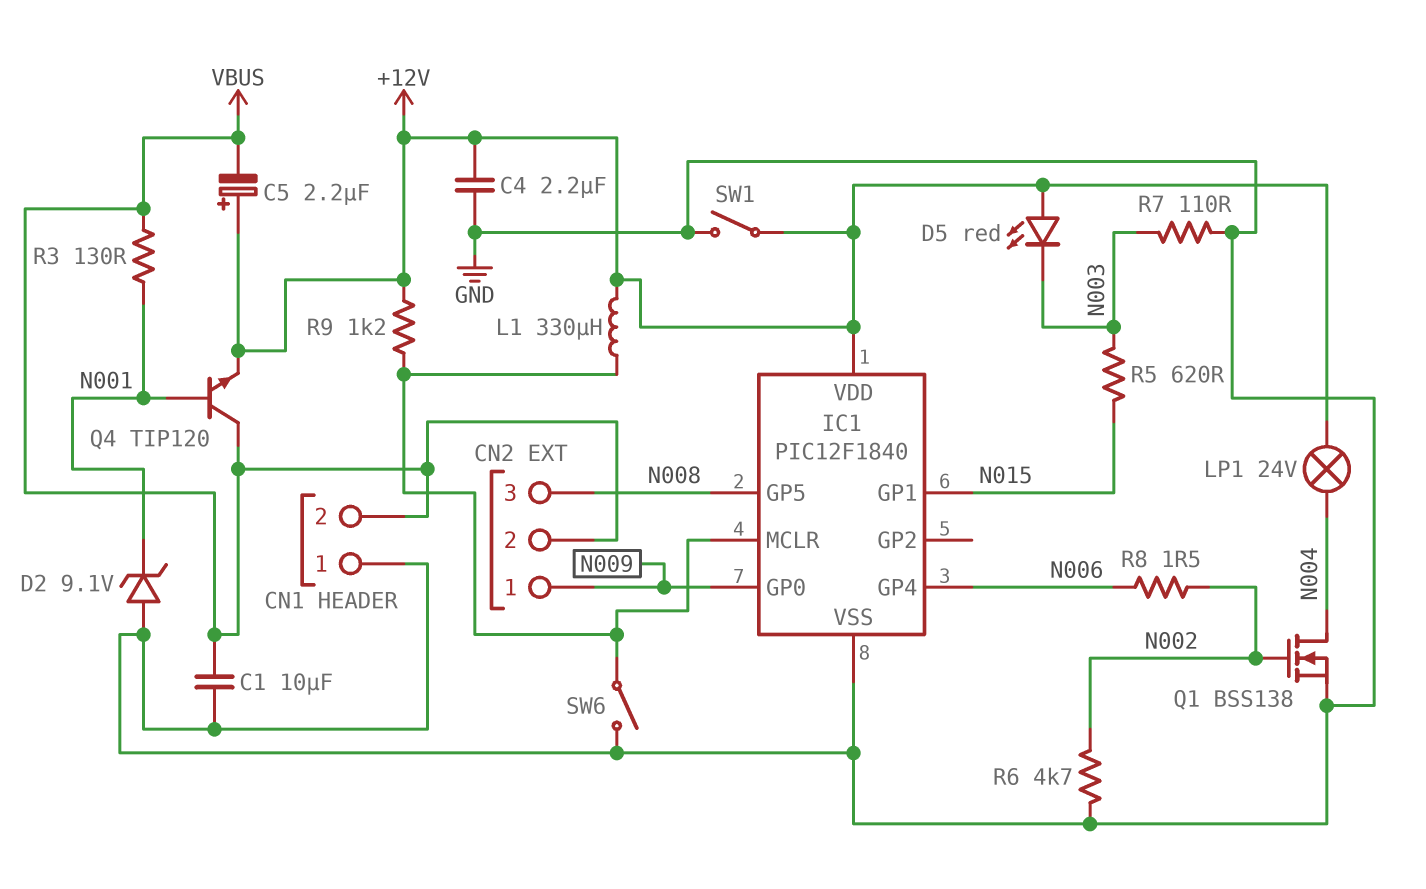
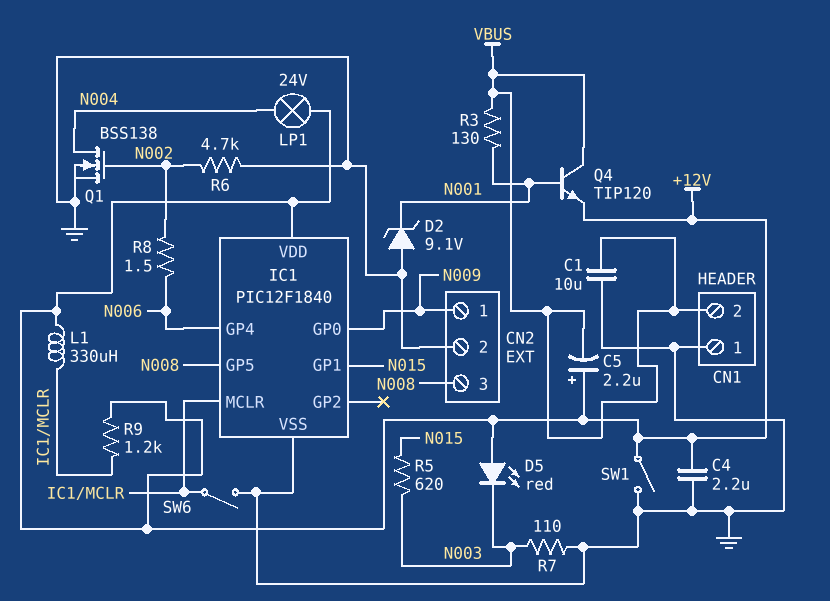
CN2 pin 2: VBUS -> GND

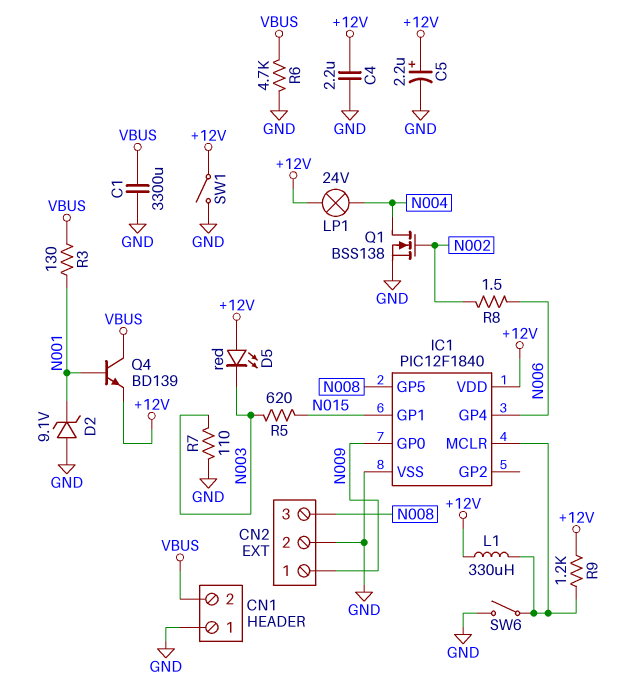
C1: 10uF (GND, VBUS) -> 3300uF (GND, VBUS)
C5: 2.2uF (plus +12V, minus VBUS) -> 2.2uF (plus +12V, minus GND)
Q4: NPN TIP120 (B N001, C VBUS, E +12V) -> NPN BD139 (B N001, C VBUS, E +12V)
R6: 4.7k (GND, N002) -> 4.7k (GND, VBUS)

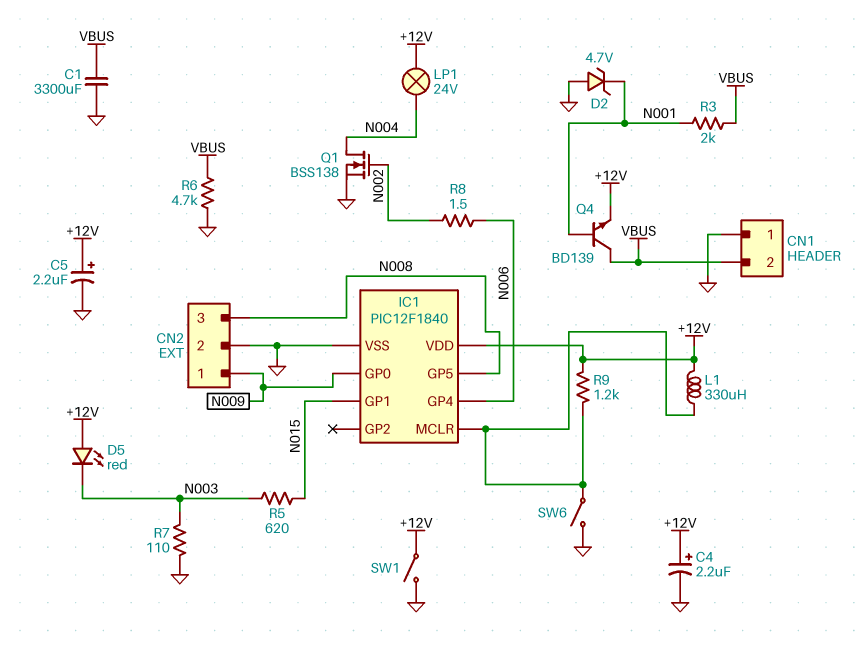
C4: 2.2uF (+12V, GND) -> 2.2uF (plus +12V, minus GND)
D2: zener 9.1V (A GND, K N001) -> zener 4.7V (A GND, K N001)
R3: 130 (N001, VBUS) -> 2k (N001, VBUS)

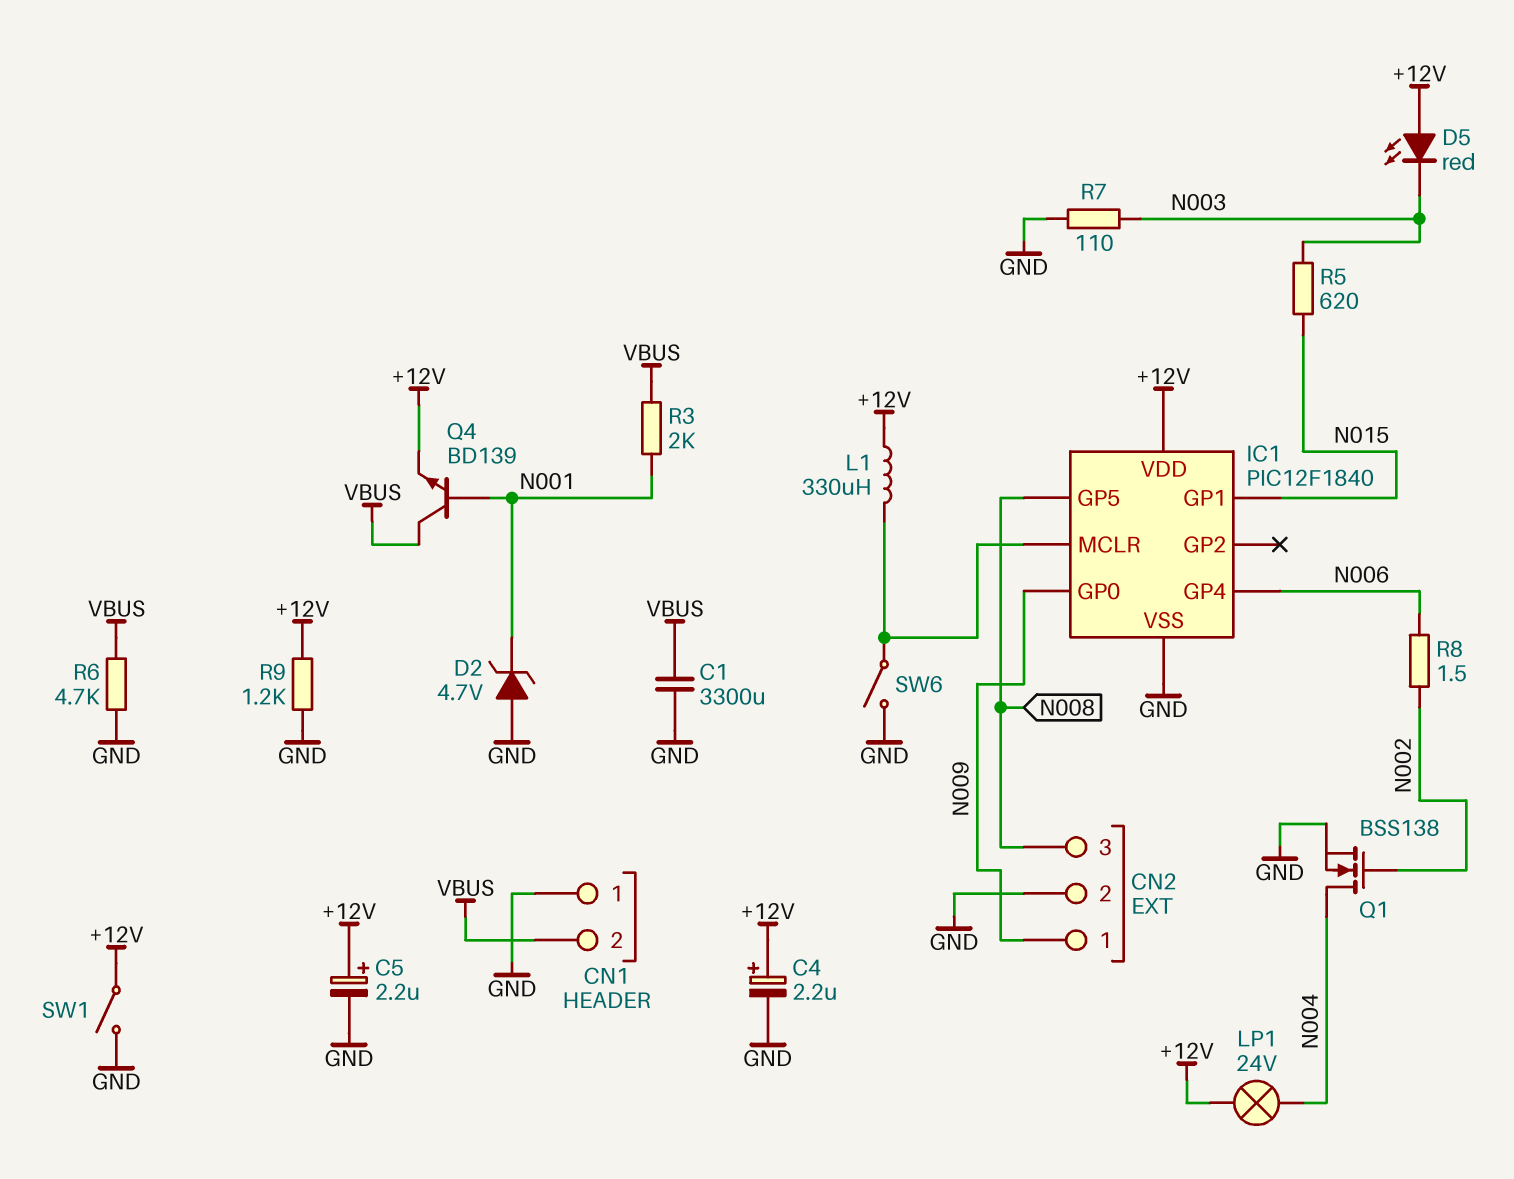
R9: 1.2k (+12V, IC1/MCLR) -> 1.2k (+12V, GND)

